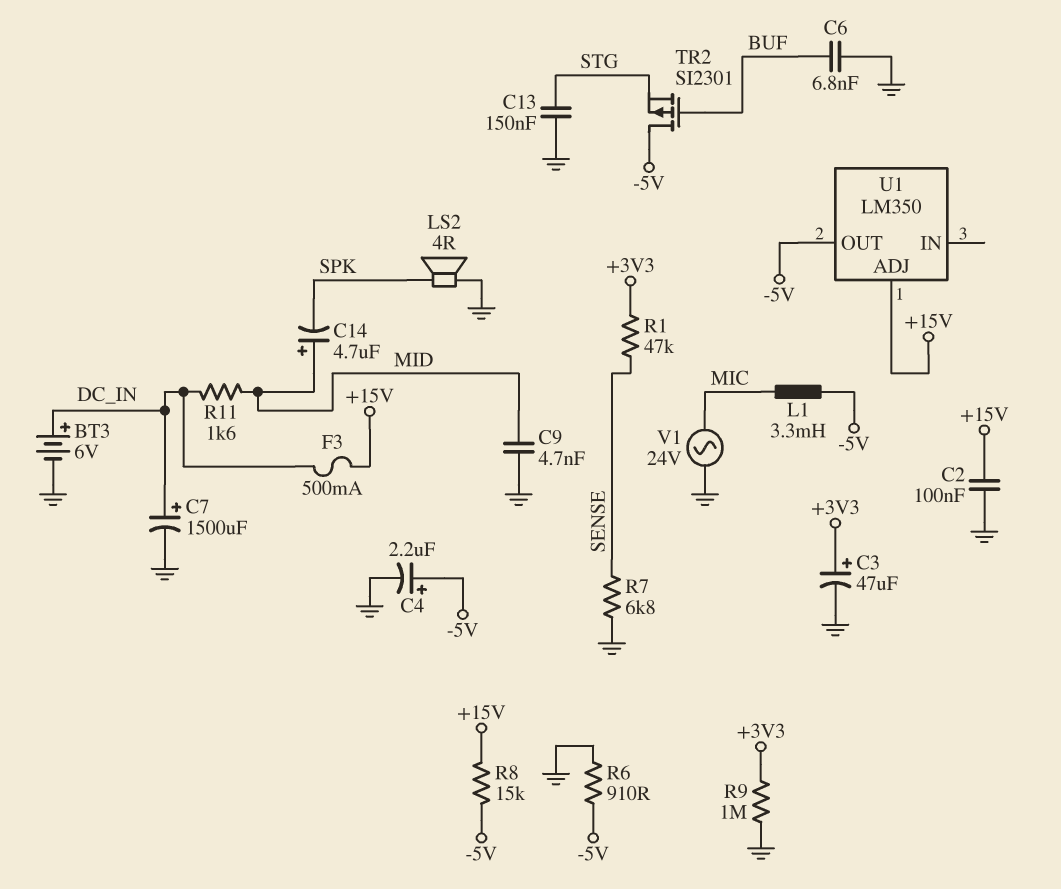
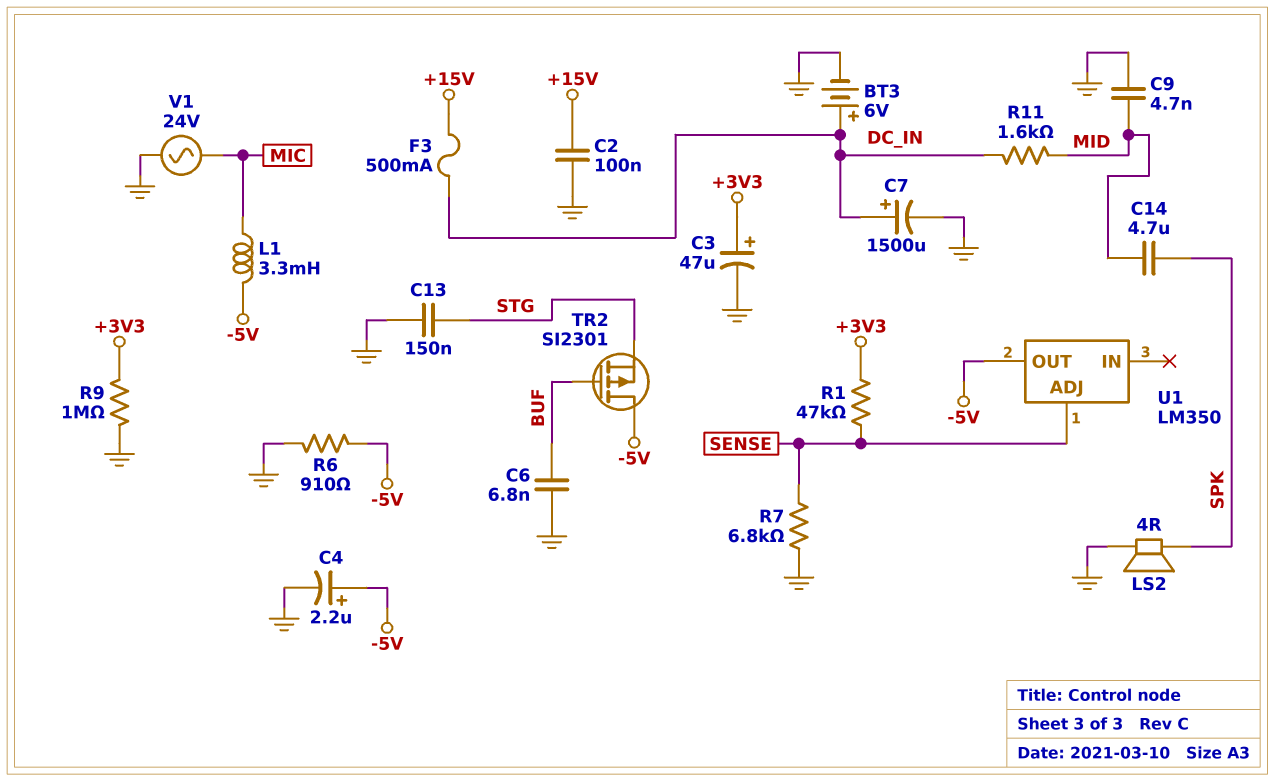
C14: 4.7uF (plus MID, minus SPK) -> 4.7uF (MID, SPK)
R8: 15k (+15V, -5V) -> none
U1 pin ADJ: +15V -> SENSE

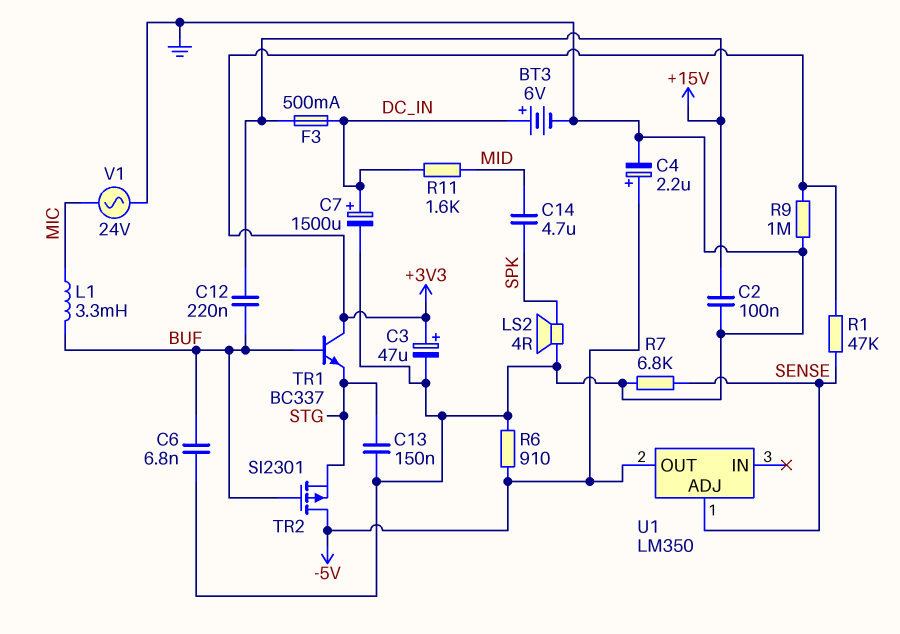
C9: 4.7nF (GND, MID) -> none
C12: none -> 220nF (+15V, BUF)
L1: 3.3mH (-5V, MIC) -> 3.3mH (BUF, MIC)
TR1: none -> NPN BC337 (B BUF, C +3V3, E STG)

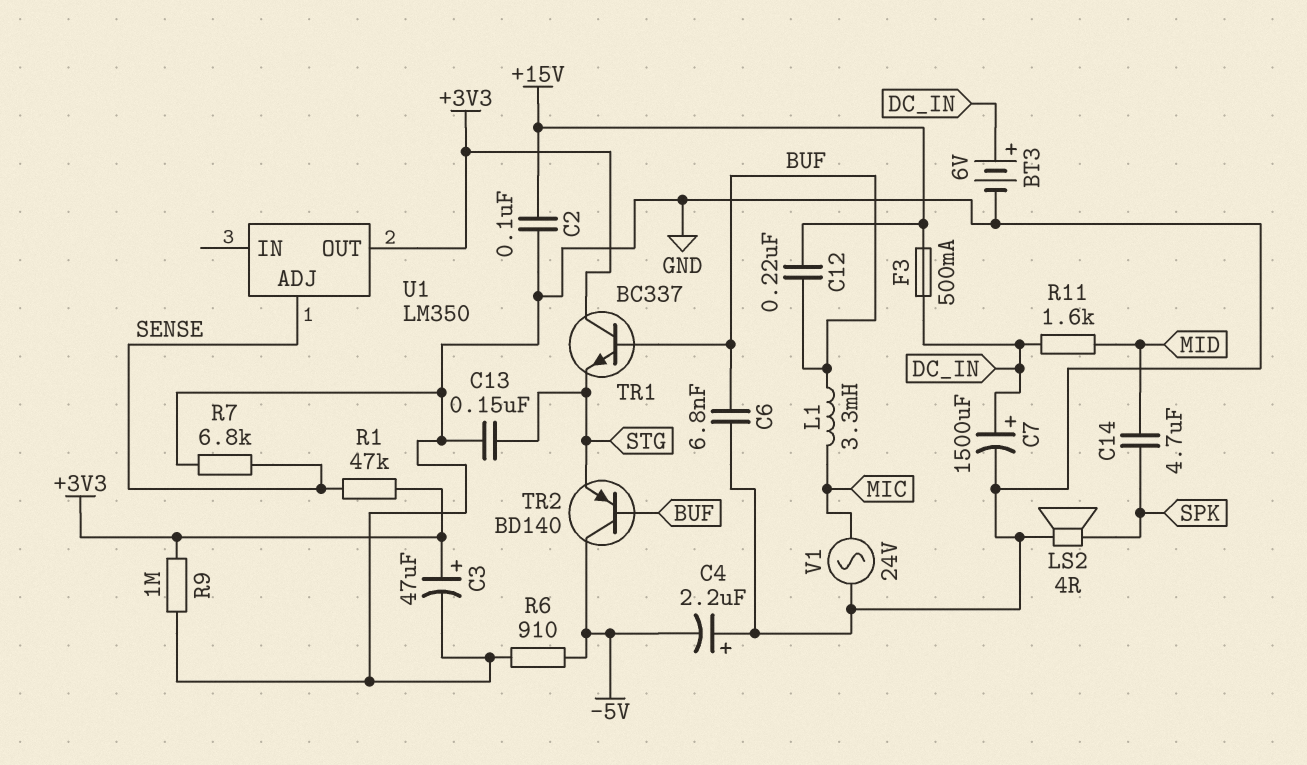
C4: 2.2uF (plus -5V, minus GND) -> 2.2uF (plus GND, minus -5V)
TR2: PMOS SI2301 (G BUF, D -5V, S STG) -> PNP BD140 (B BUF, C -5V, E STG)
U1 pin OUT: -5V -> +3V3

